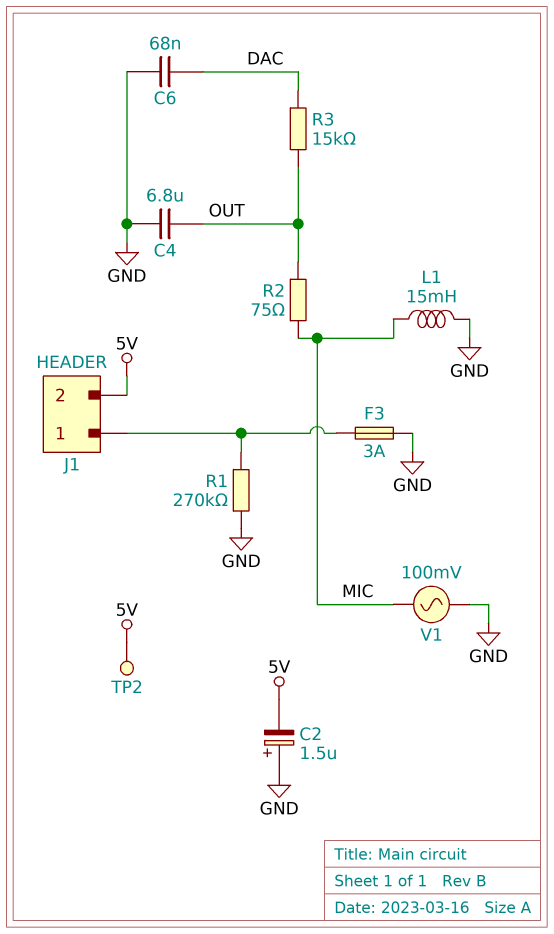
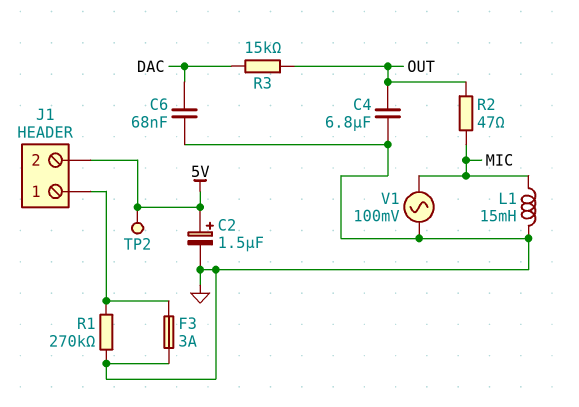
C2: 1.5uF (plus GND, minus 5V) -> 1.5uF (plus 5V, minus GND)
R2: 75 (MIC, OUT) -> 47 (MIC, OUT)

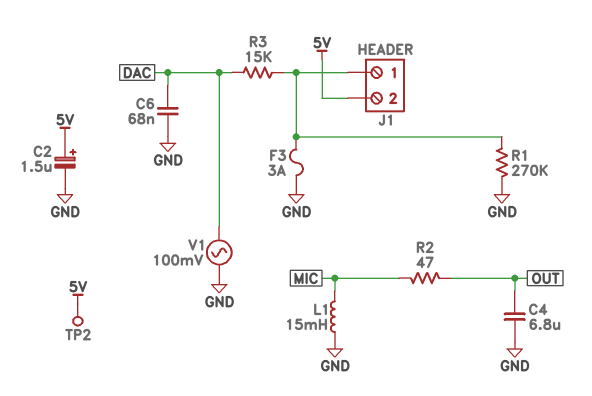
R3: 15k (DAC, OUT) -> 15k (DAC, J1/1)
V1: AC 100mV (GND, MIC) -> AC 100mV (DAC, GND)

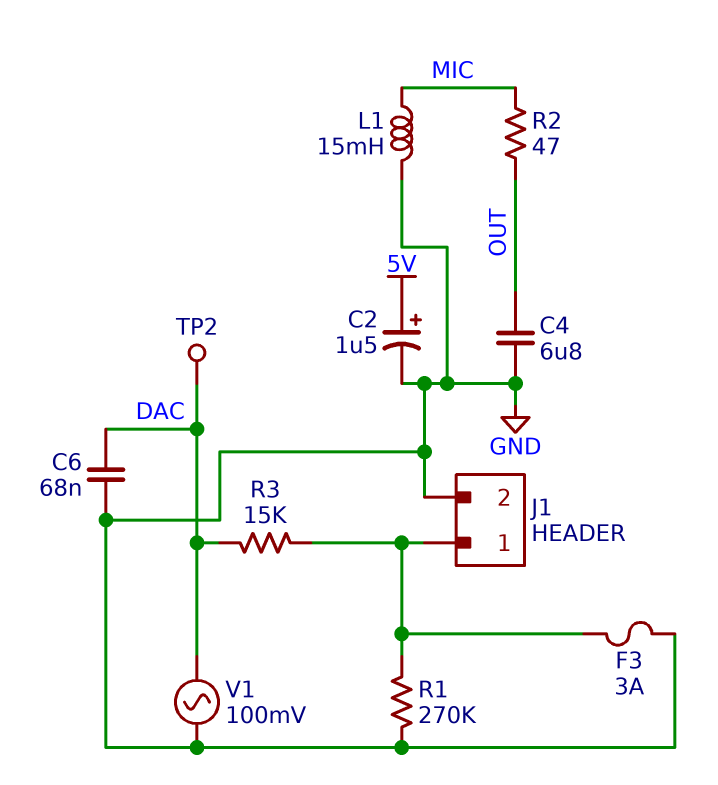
J1 pin 2: 5V -> GND
TP2: test point (5V) -> test point (DAC)

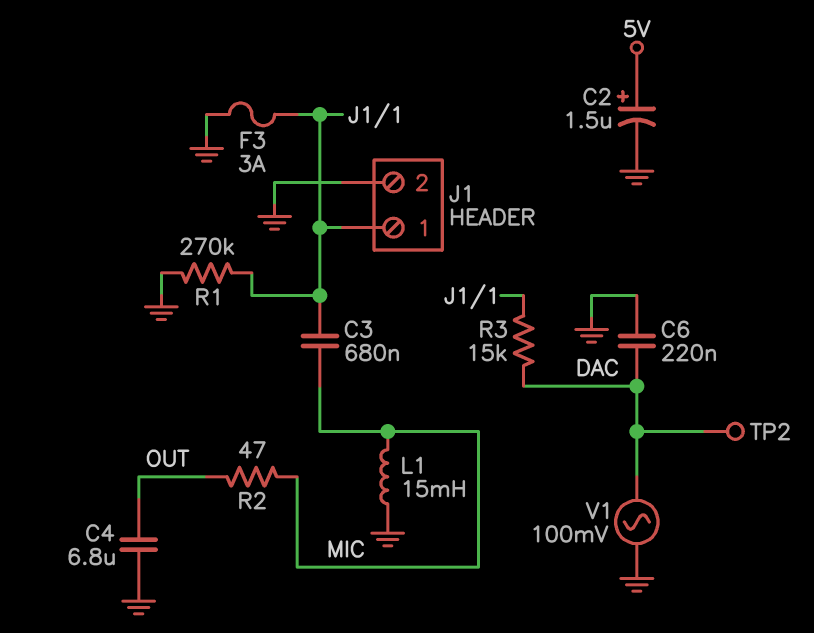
C3: none -> 680nF (J1/1, MIC)
C6: 68nF (DAC, GND) -> 220nF (DAC, GND)

